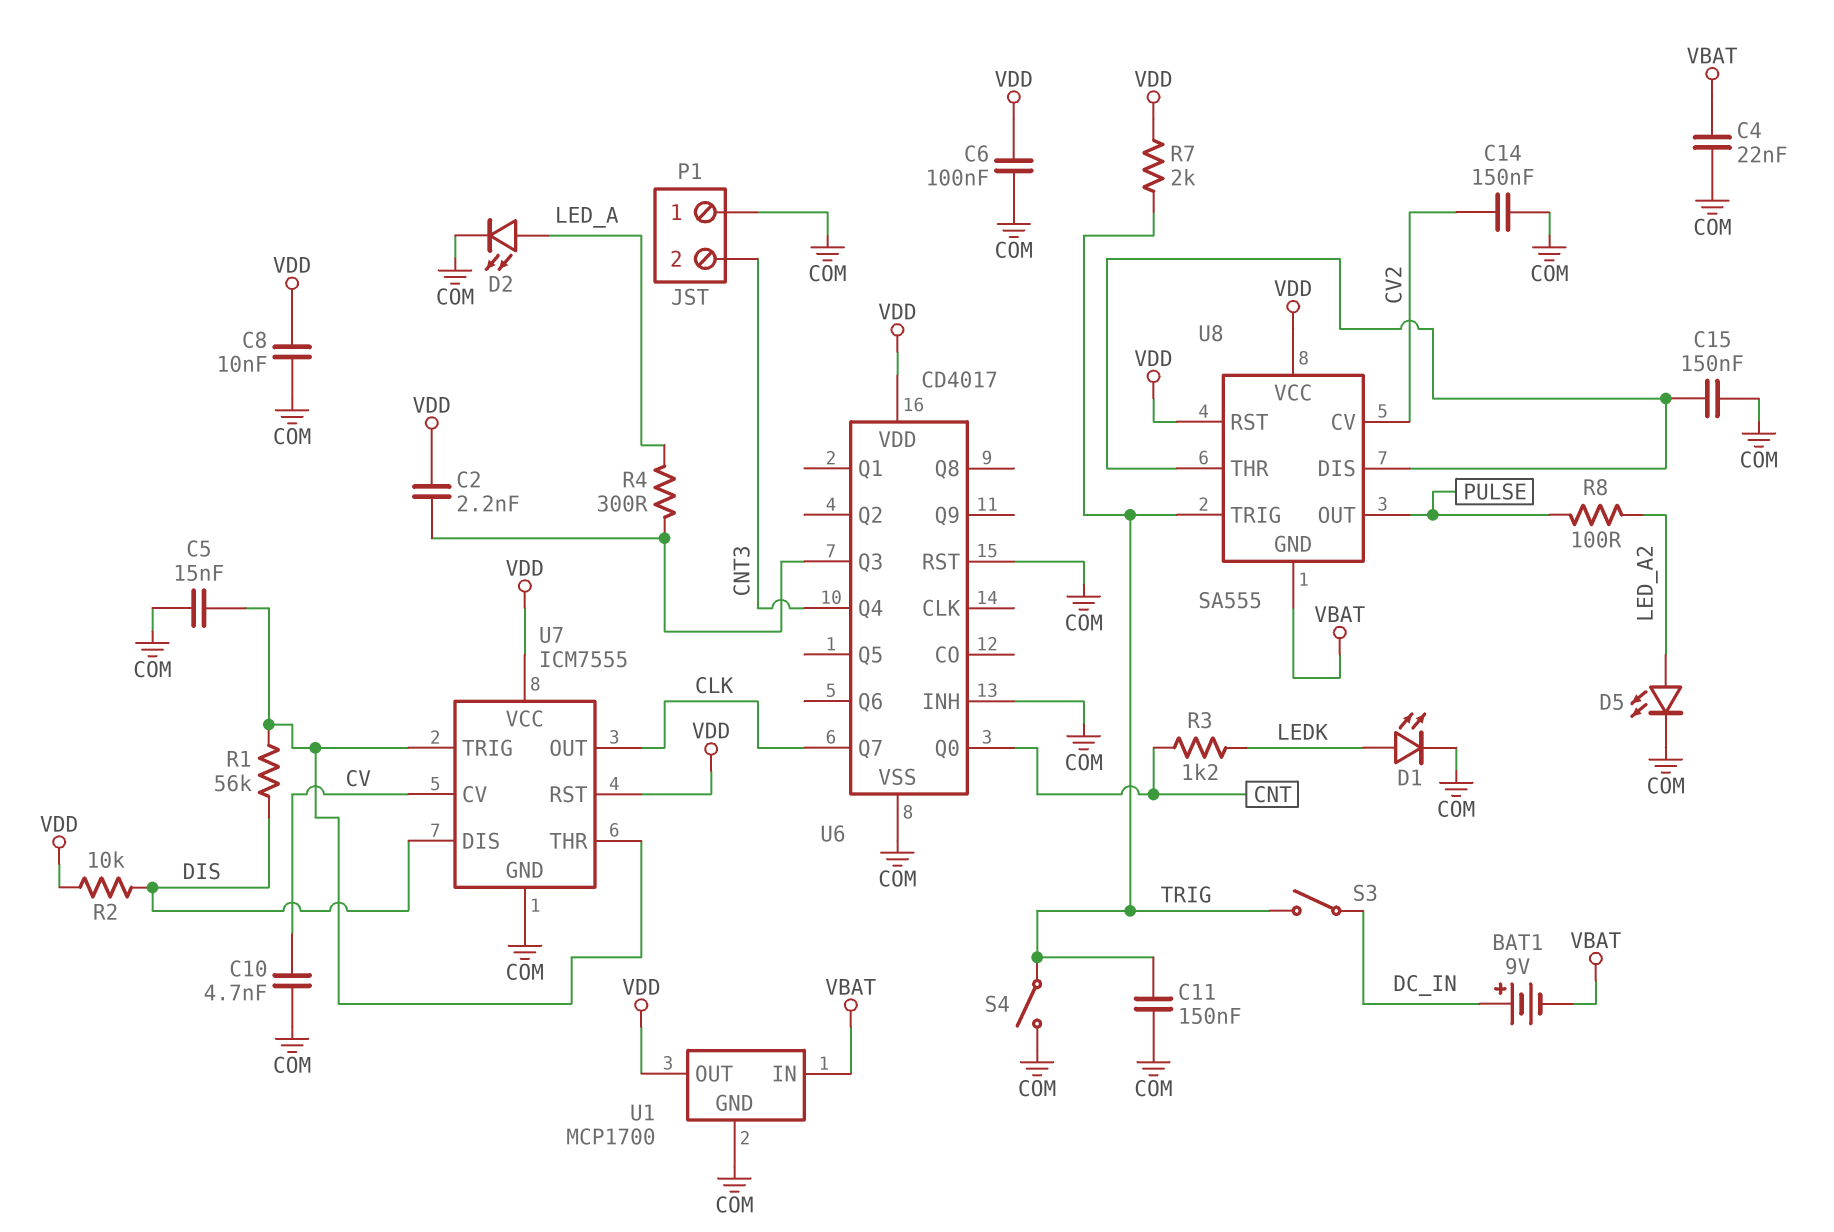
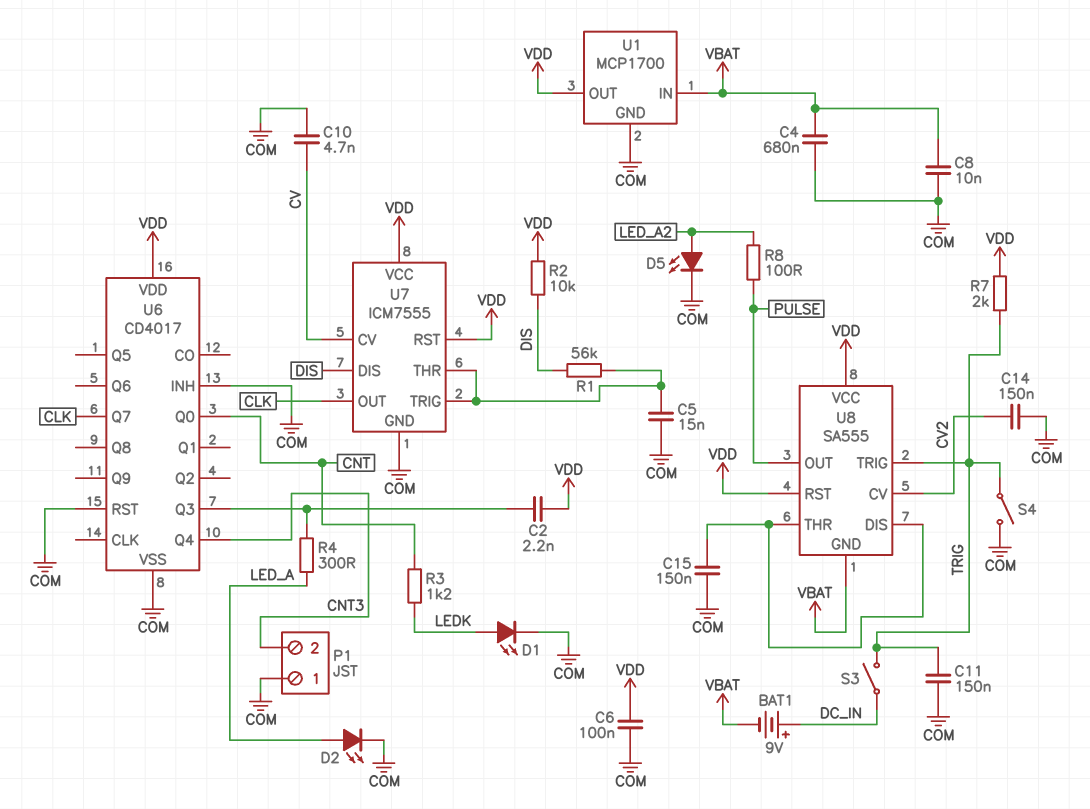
C4: 22nF (COM, VBAT) -> 680nF (COM, VBAT)
C8: 10nF (COM, VDD) -> 10nF (COM, VBAT)

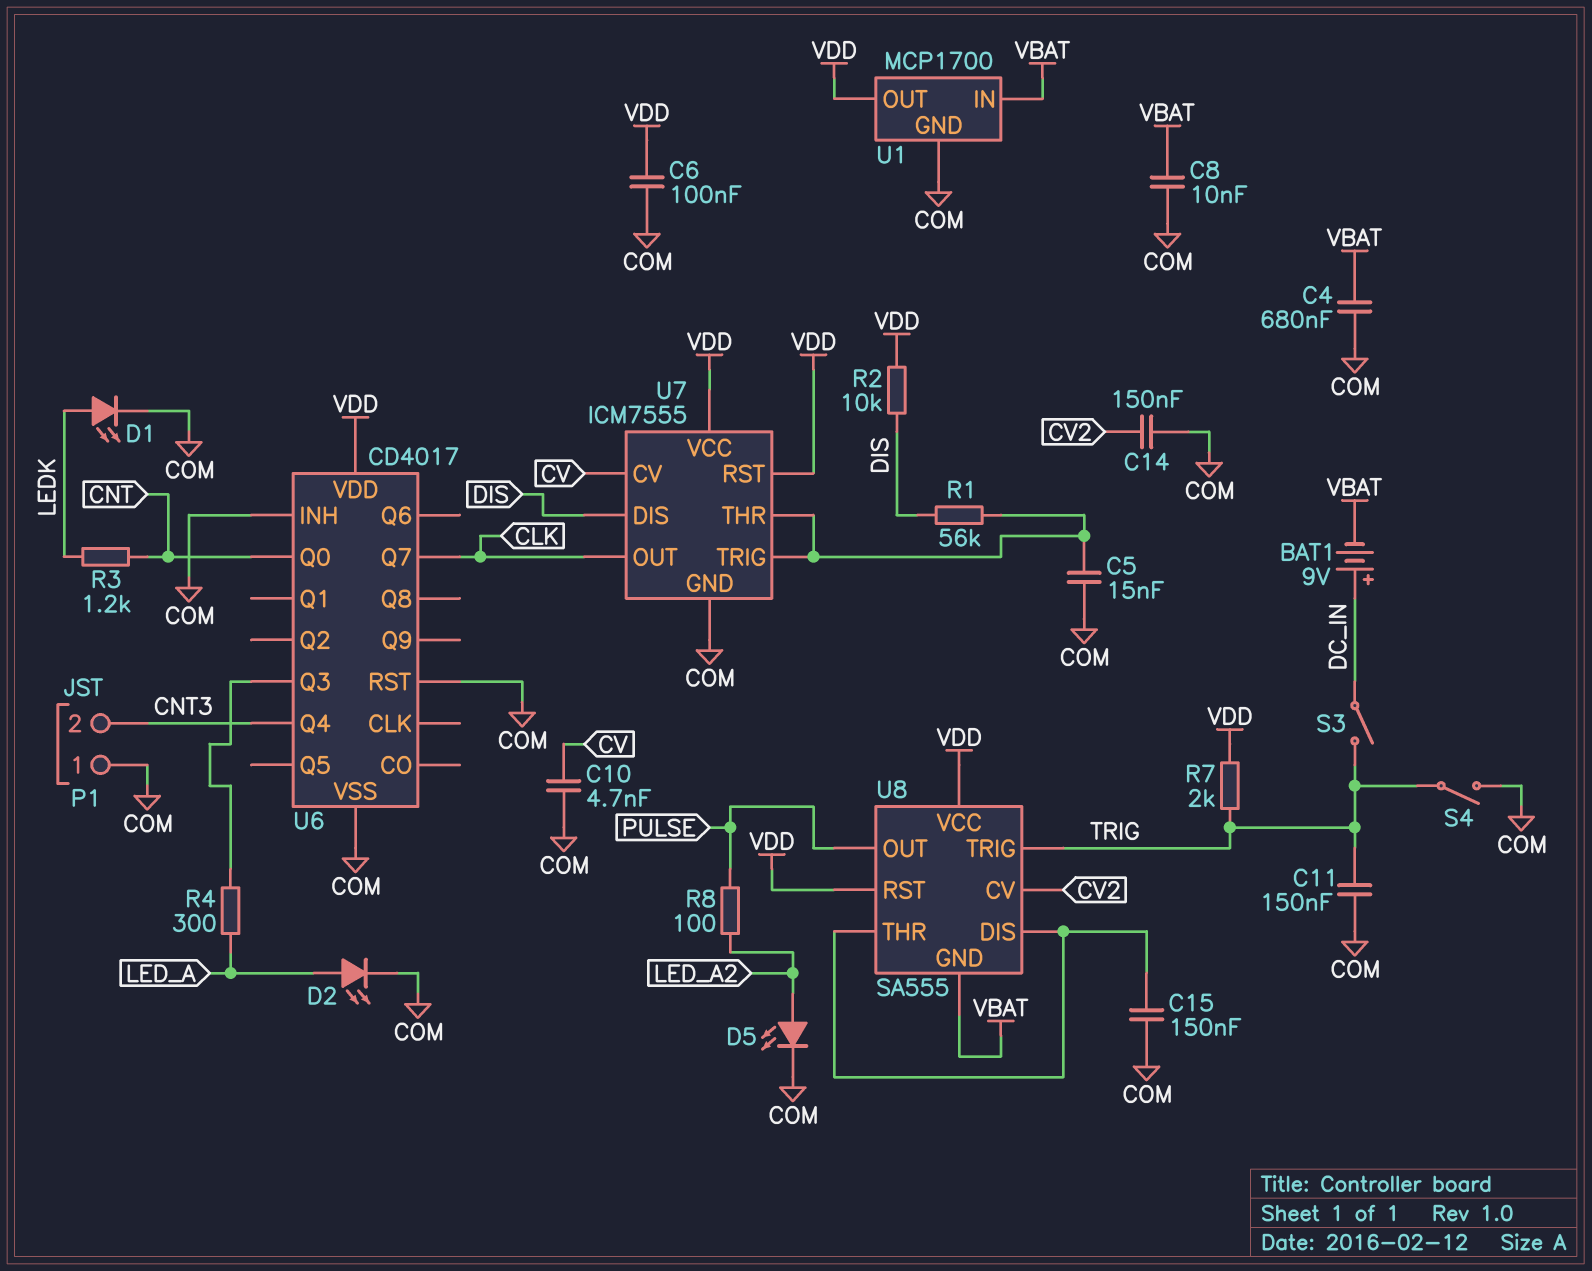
C2: 2.2nF (U6/Q3, VDD) -> none

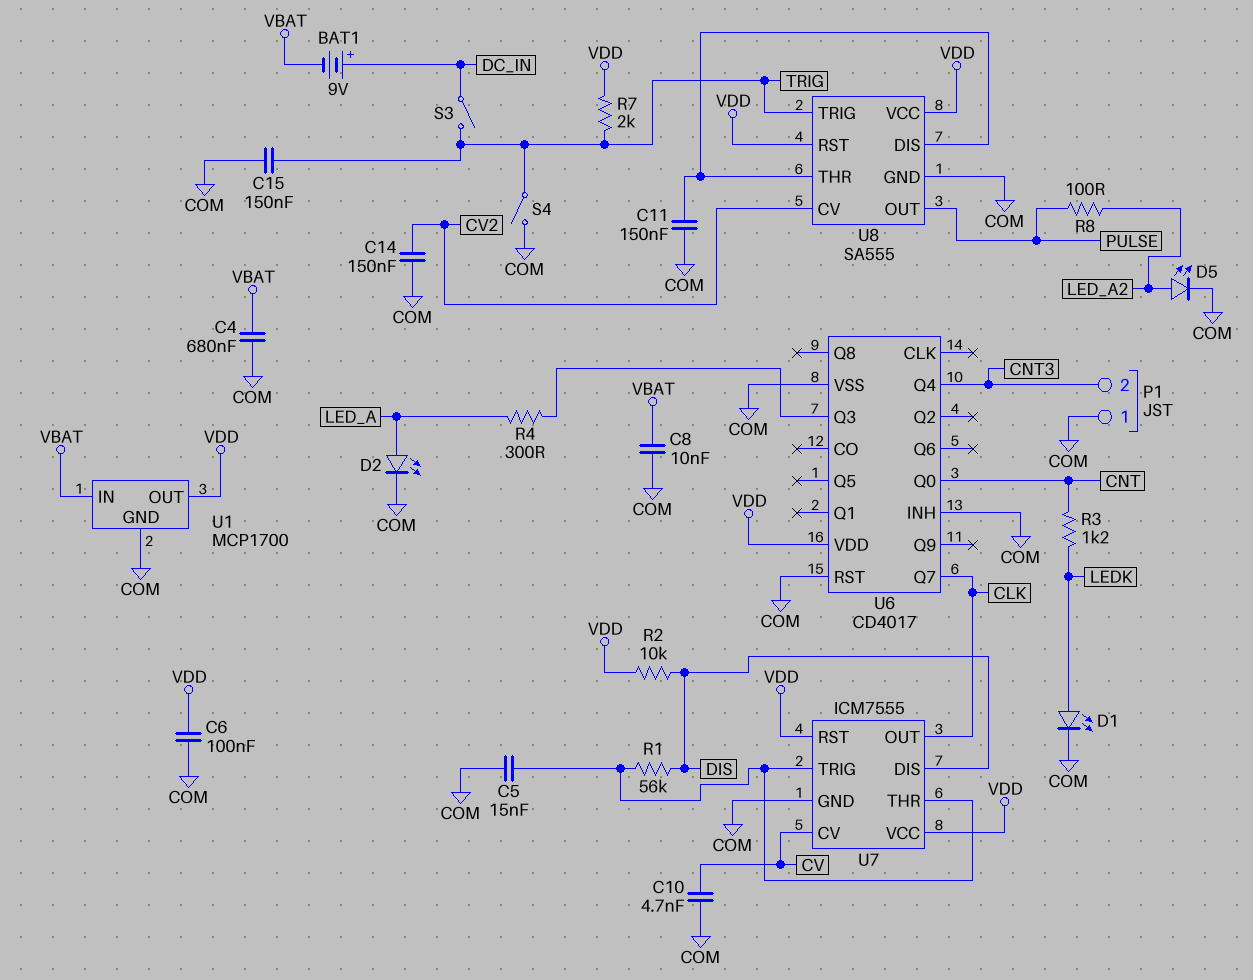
C11: 150nF (COM, TRIG) -> 150nF (COM, U8/DIS)
C15: 150nF (COM, U8/DIS) -> 150nF (COM, TRIG)
U8 pin GND: VBAT -> COM

